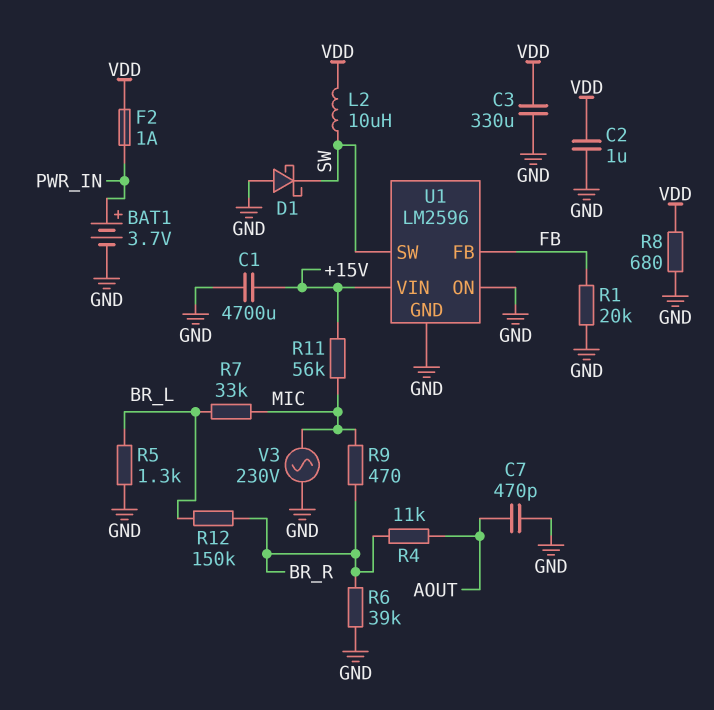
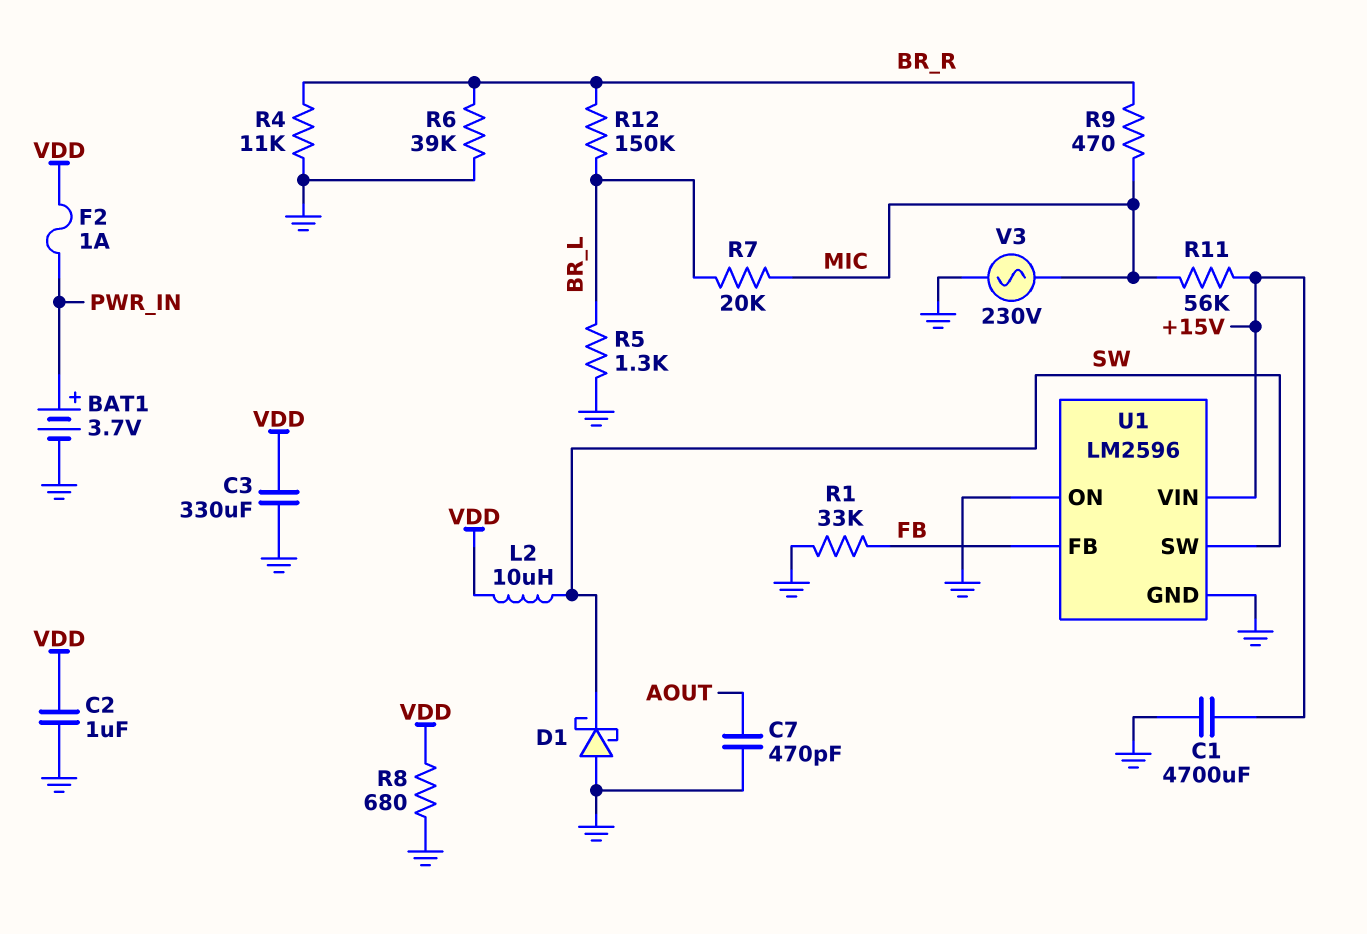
R1: 20k (FB, GND) -> 33k (FB, GND)
R4: 11k (AOUT, BR_R) -> 11k (BR_R, GND)
R7: 33k (BR_L, MIC) -> 20k (BR_L, MIC)

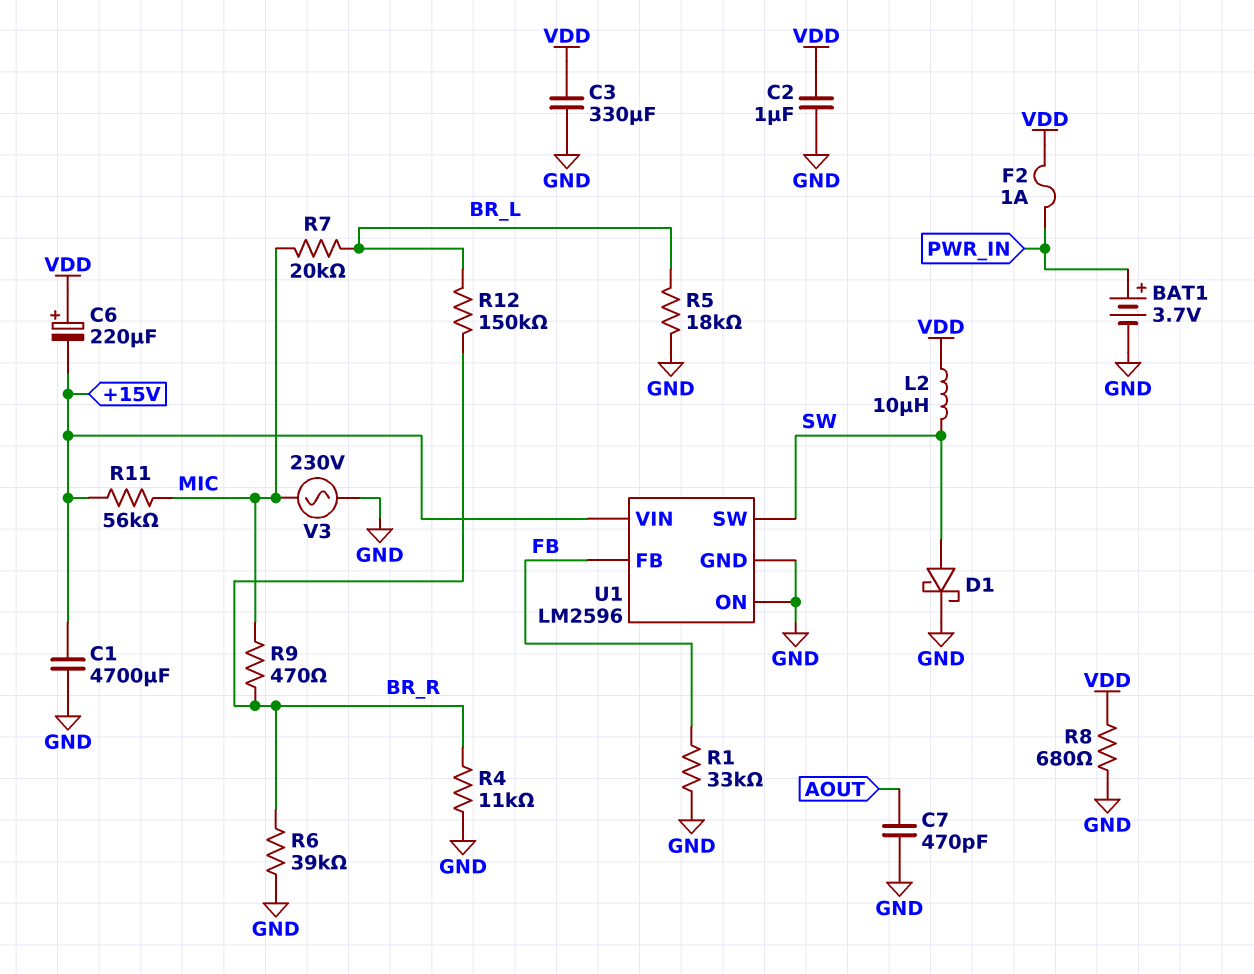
C6: none -> 220uF (plus VDD, minus +15V)
D1: schottky (A GND, K SW) -> schottky (A SW, K GND)
R5: 1.3k (BR_L, GND) -> 18k (BR_L, GND)

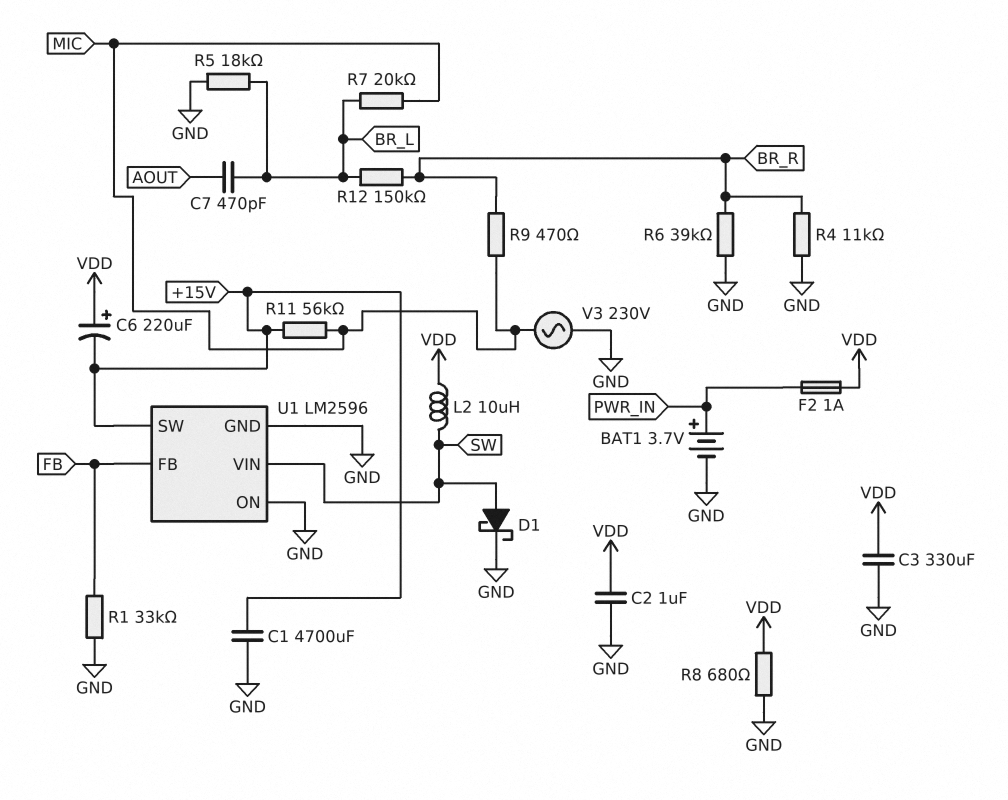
C7: 470pF (AOUT, GND) -> 470pF (AOUT, BR_L)
U1 pin SW: SW -> +15V
U1 pin VIN: +15V -> SW

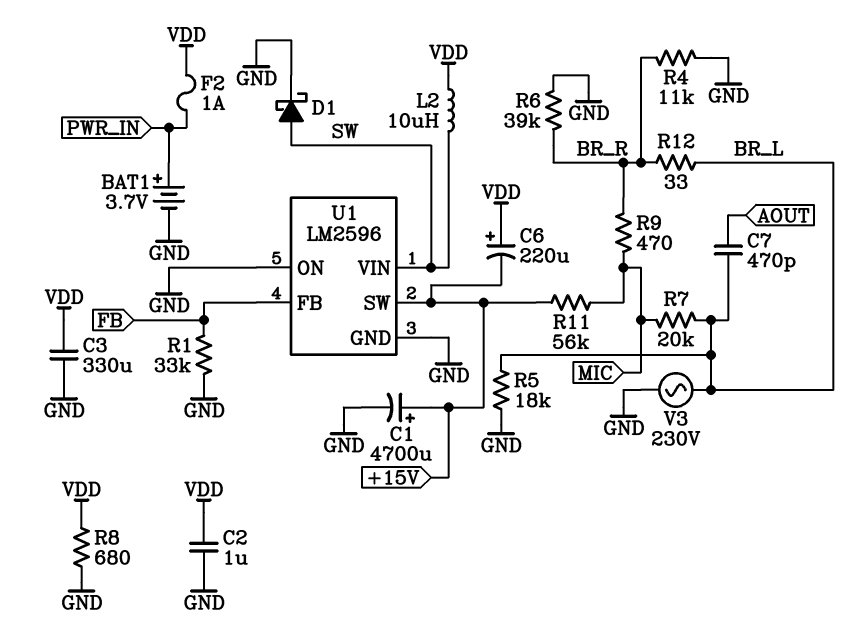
C1: 4700uF (+15V, GND) -> 4700uF (plus +15V, minus GND)
R12: 150k (BR_L, BR_R) -> 33 (BR_L, BR_R)
V3: AC 230V (GND, MIC) -> AC 230V (BR_L, GND)

